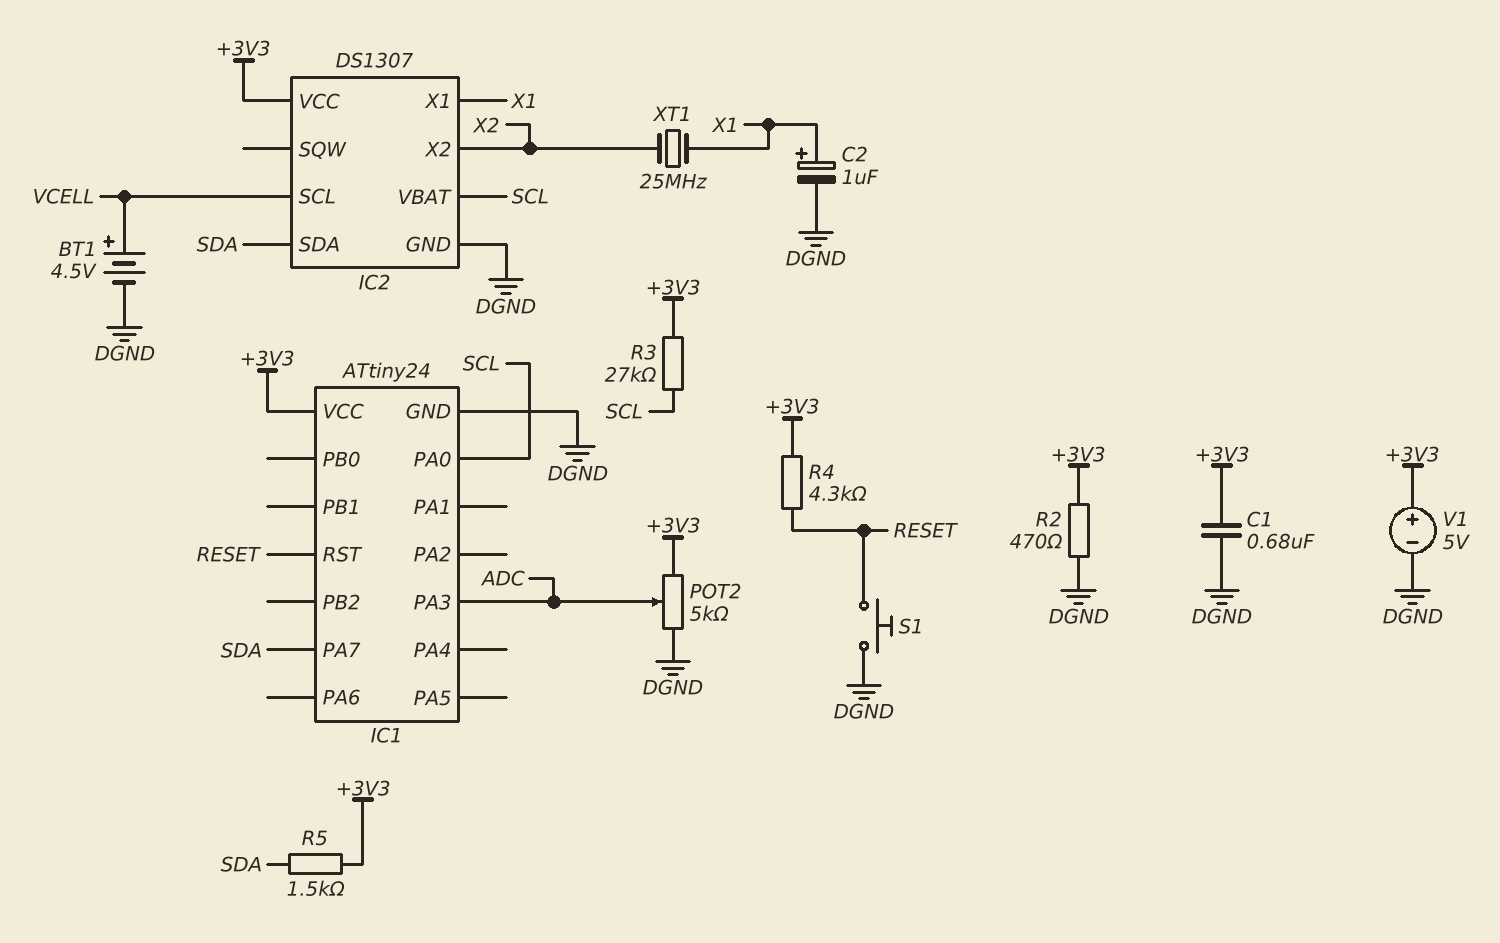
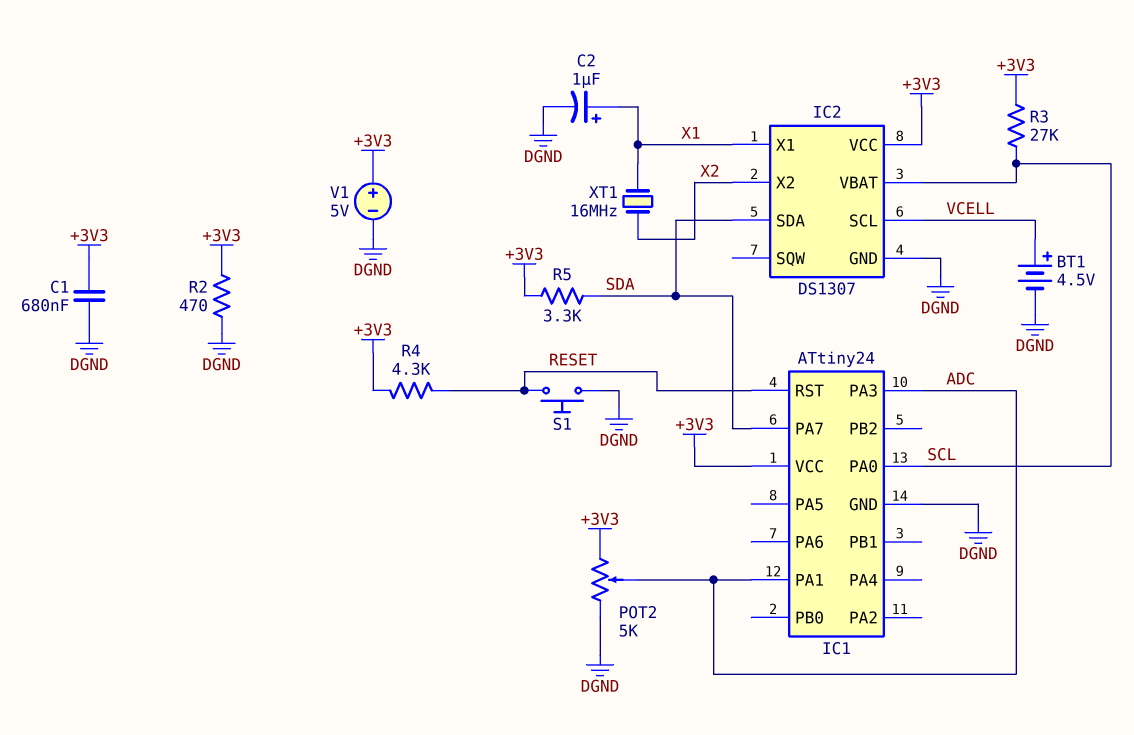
IC1 pin PA1: none -> ADC
R5: 1.5k (+3V3, SDA) -> 3.3k (+3V3, SDA)
XT1: 25MHz (X1, X2) -> 16MHz (X1, X2)

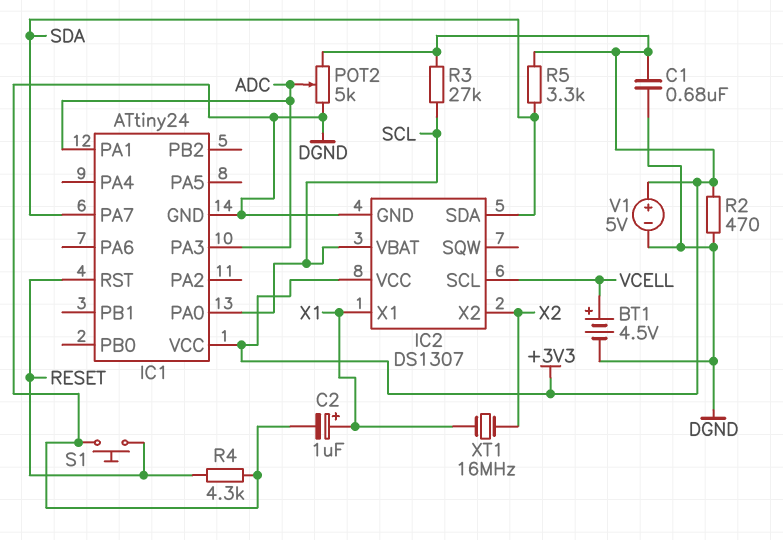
R4: 4.3k (+3V3, RESET) -> 4.3k (DGND, RESET)

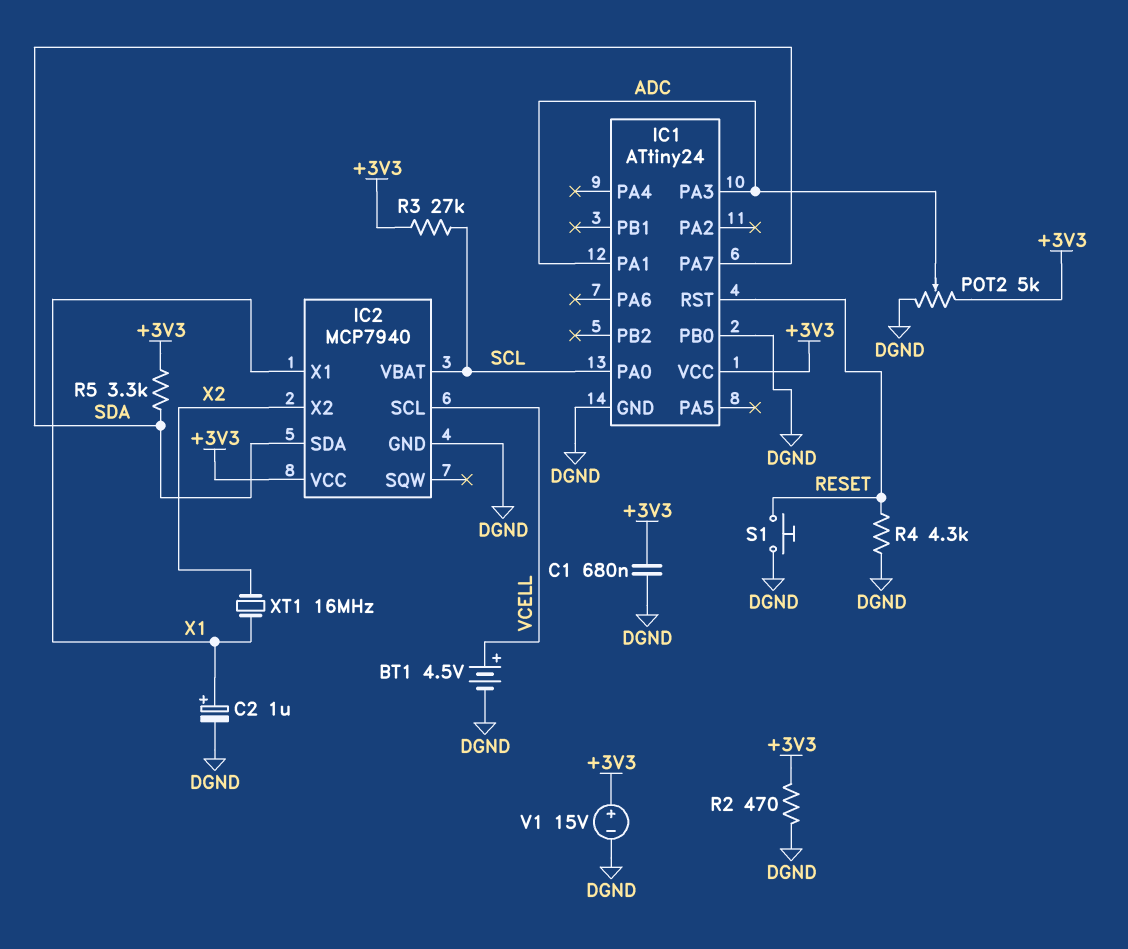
IC1 pin PB0: none -> DGND
IC2: DS1307 -> MCP7940
V1: 5V (plus +3V3, minus DGND) -> 15V (plus +3V3, minus DGND)

